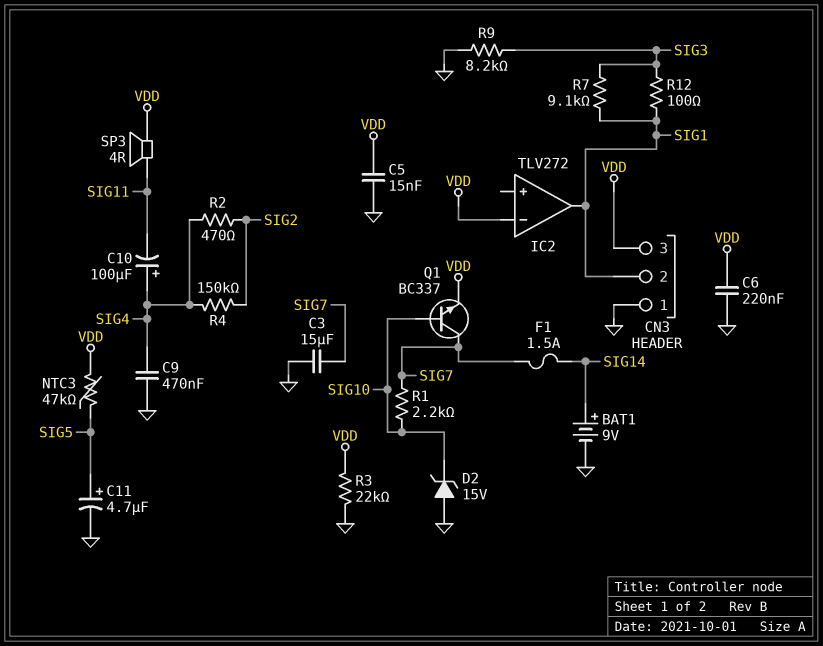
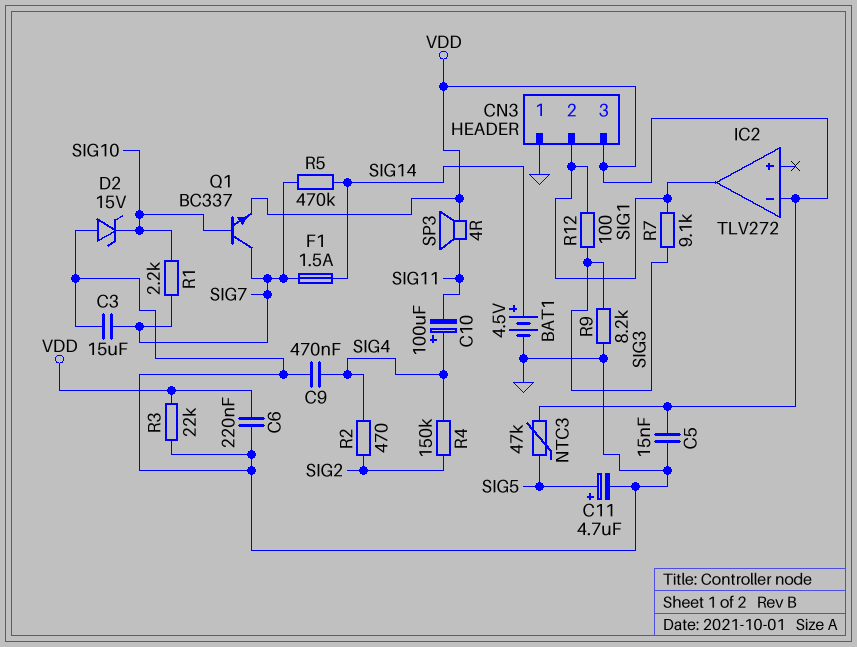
BAT1: 9V (plus SIG14, minus GND) -> 4.5V (plus SIG14, minus GND)
R5: none -> 470k (SIG7, SIG14)

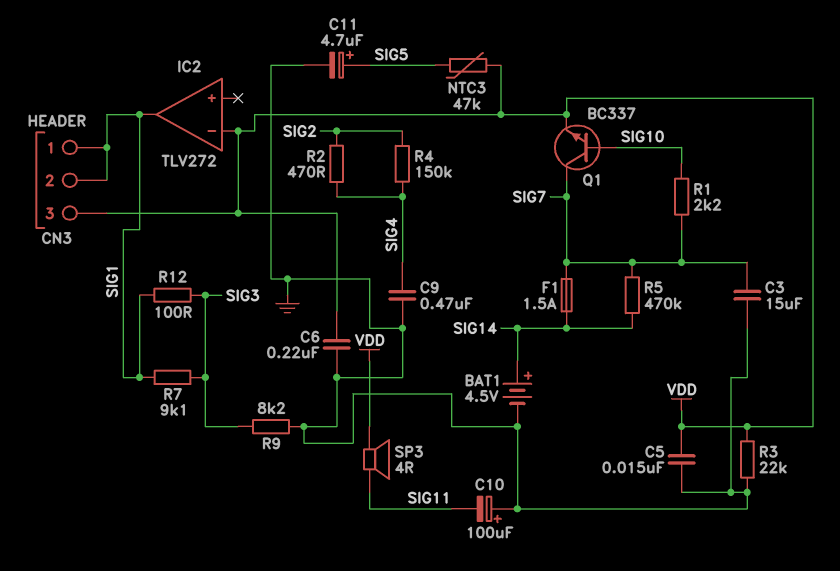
C10: 100uF (plus SIG4, minus SIG11) -> 100uF (plus GND, minus SIG11)
CN3 pin 1: GND -> SIG1
D2: zener 15V (A GND, K SIG10) -> none

